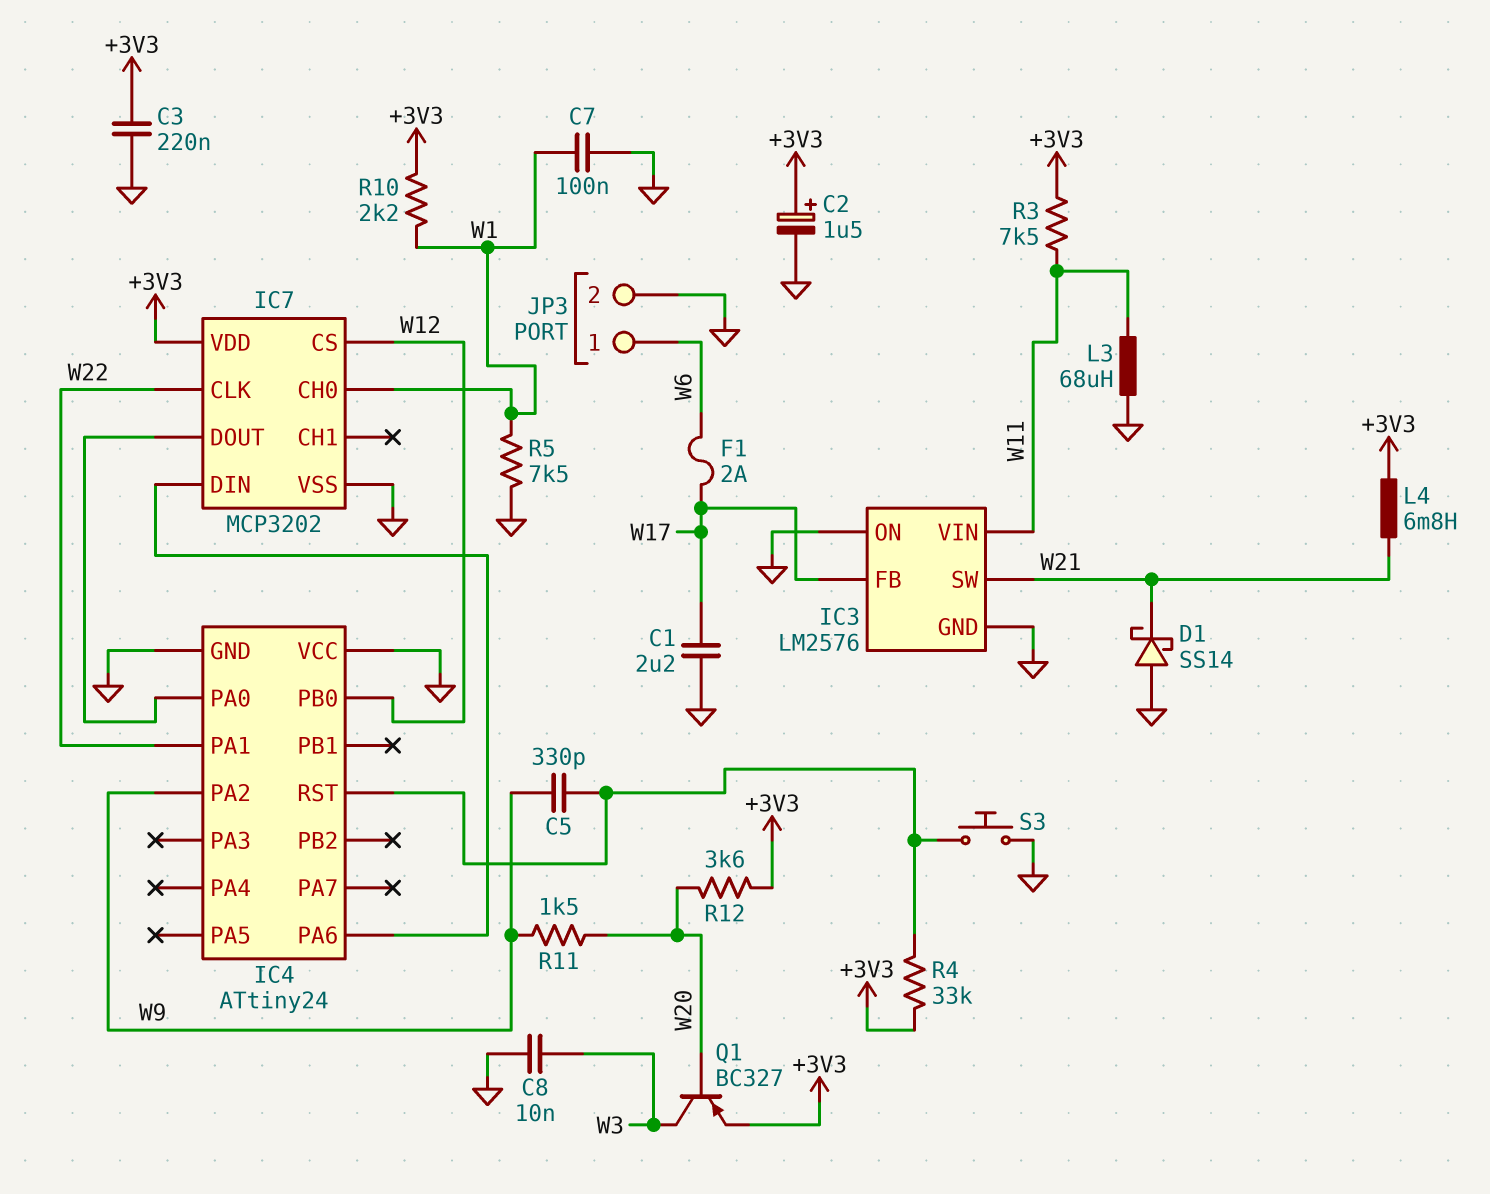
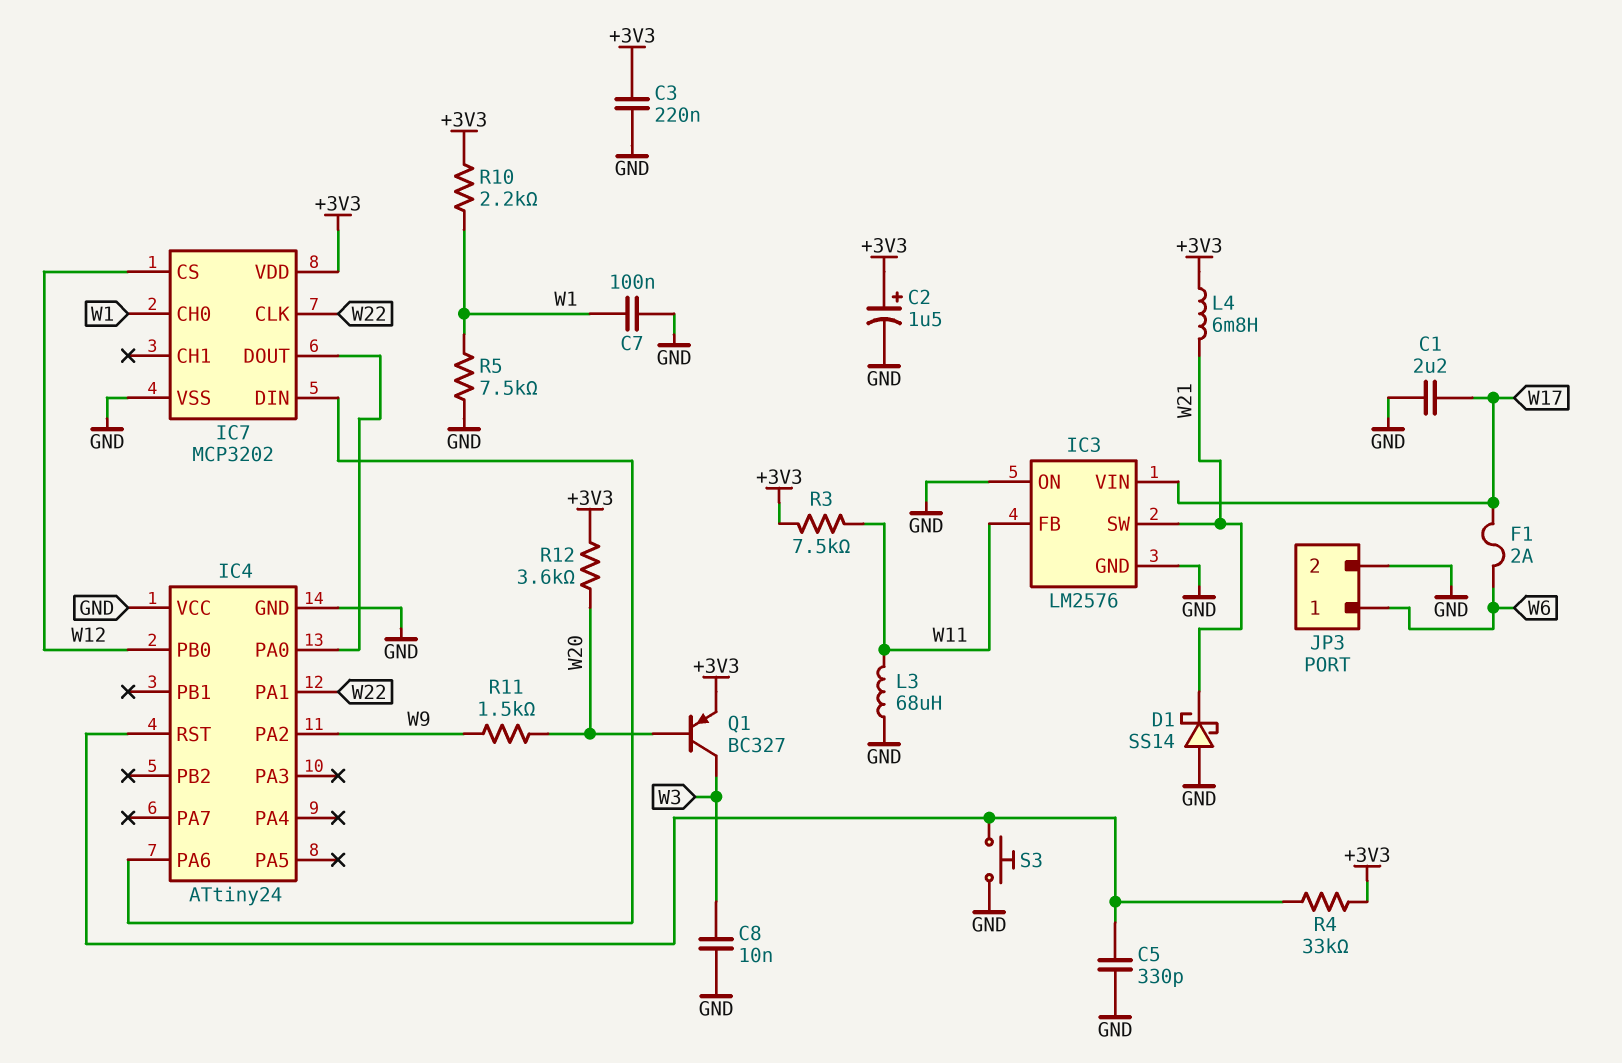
C5: 330pF (IC4/RST, W9) -> 330pF (GND, IC4/RST)
IC3 pin FB: W17 -> W11
IC3 pin VIN: W11 -> W17

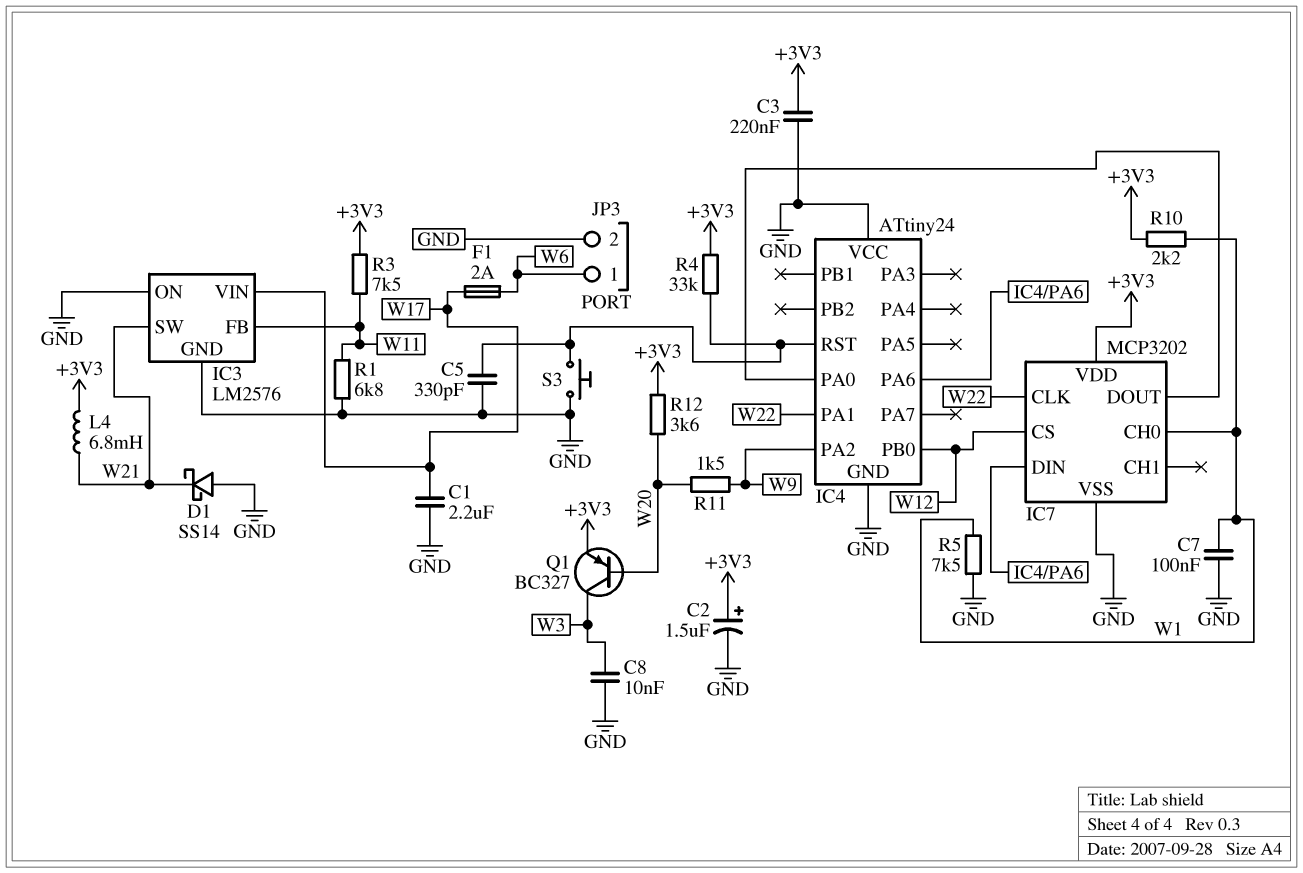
L3: 68uH (GND, W11) -> none
R1: none -> 6.8k (GND, W11)

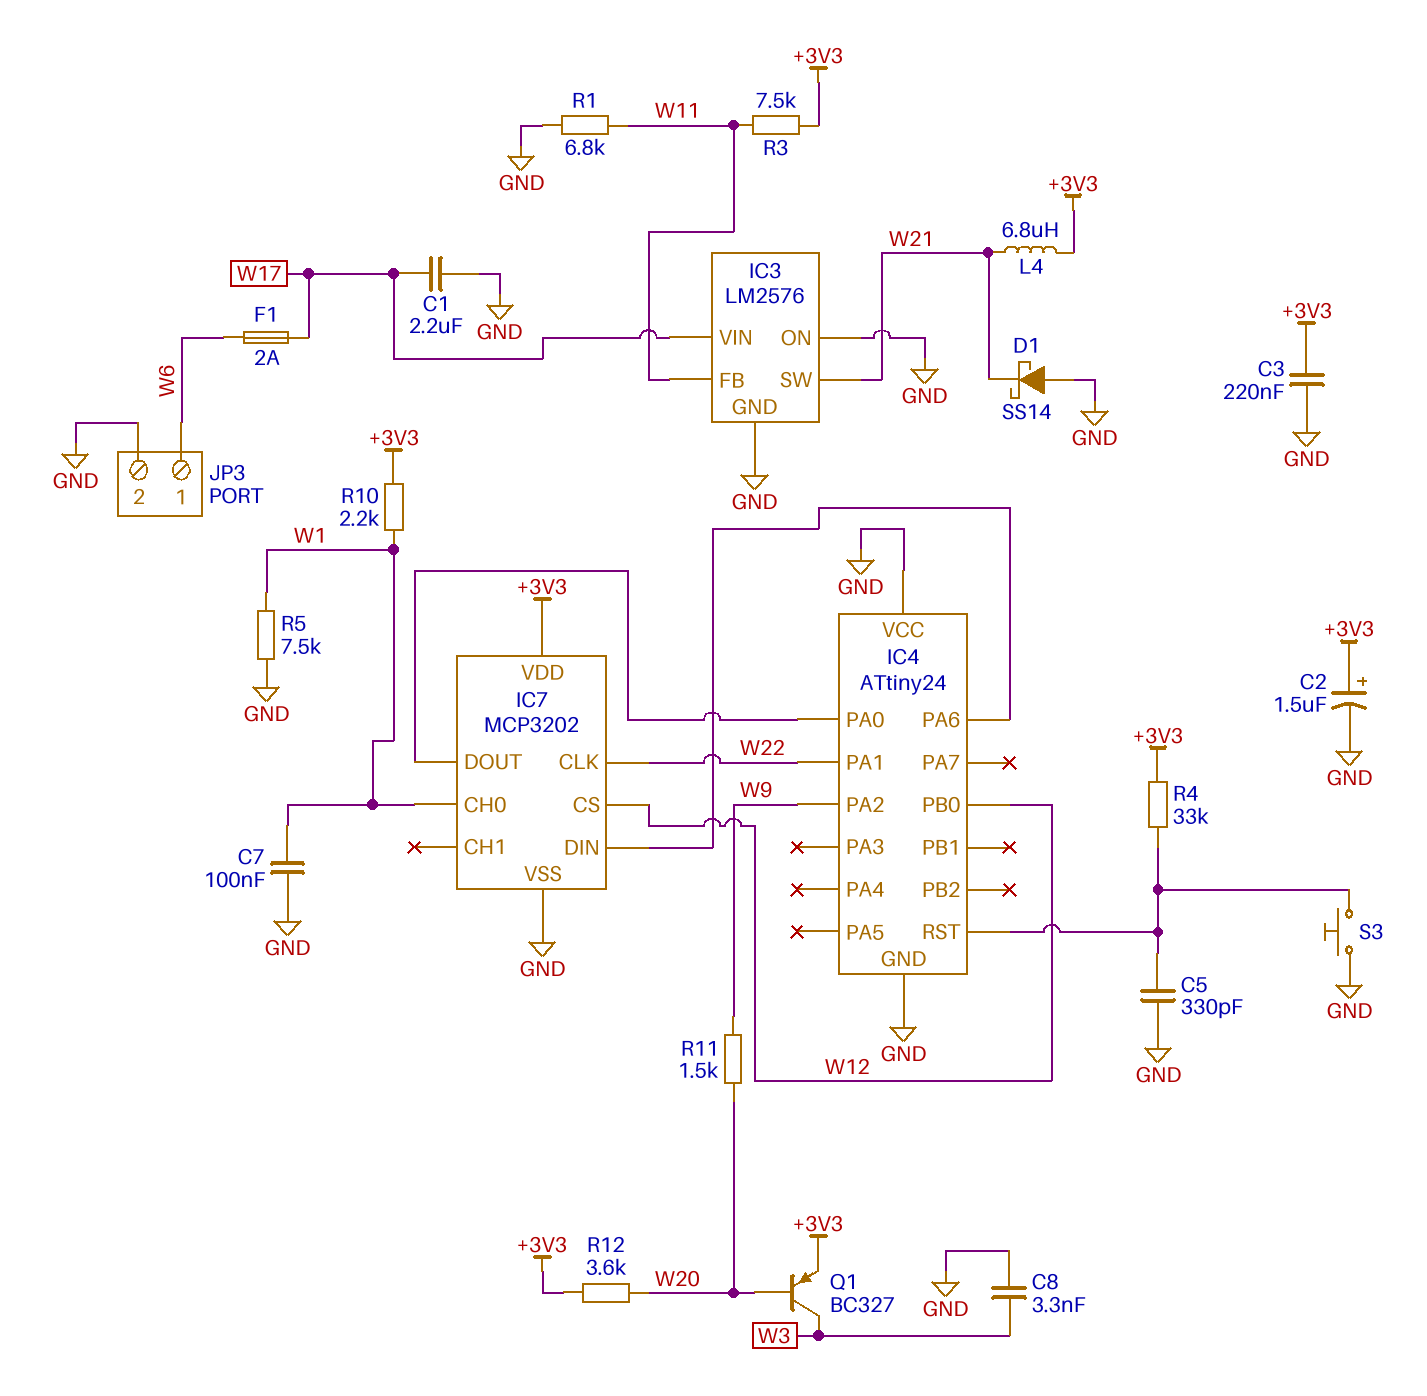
C8: 10nF (GND, W3) -> 3.3nF (GND, W3)
L4: 6.8mH (+3V3, W21) -> 6.8uH (+3V3, W21)

